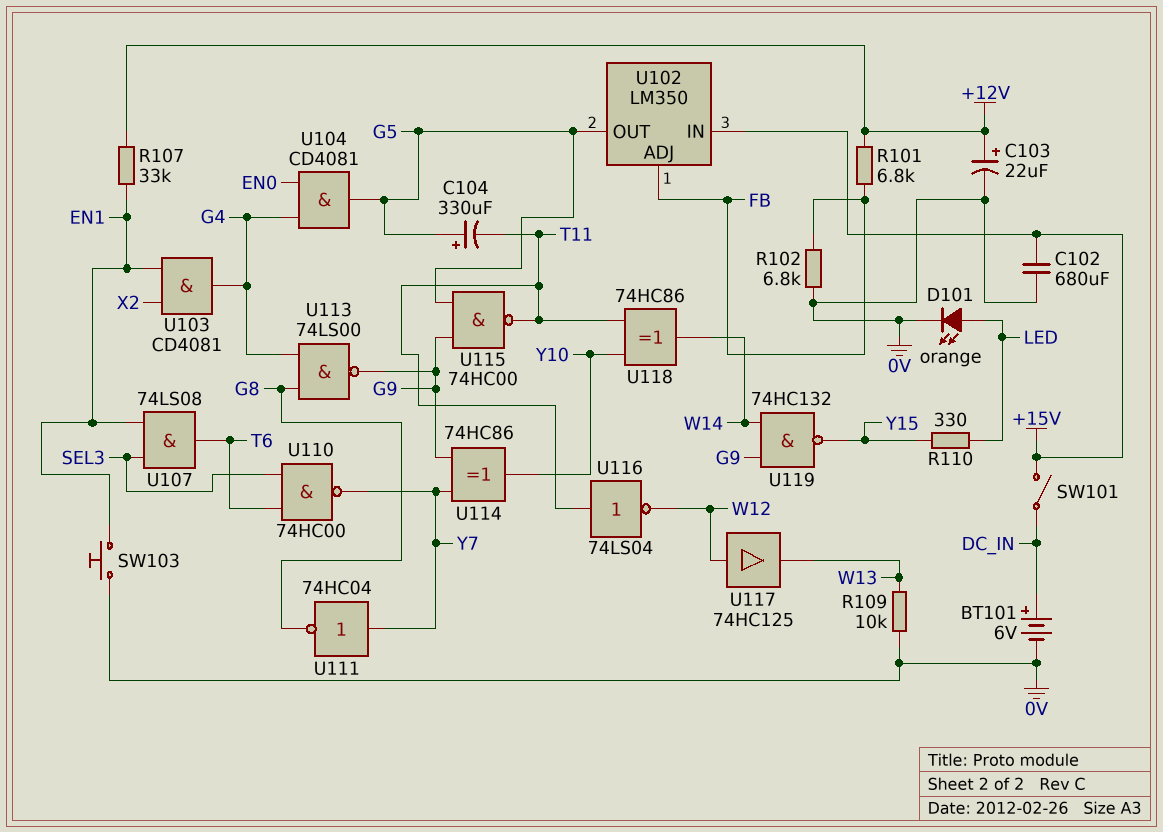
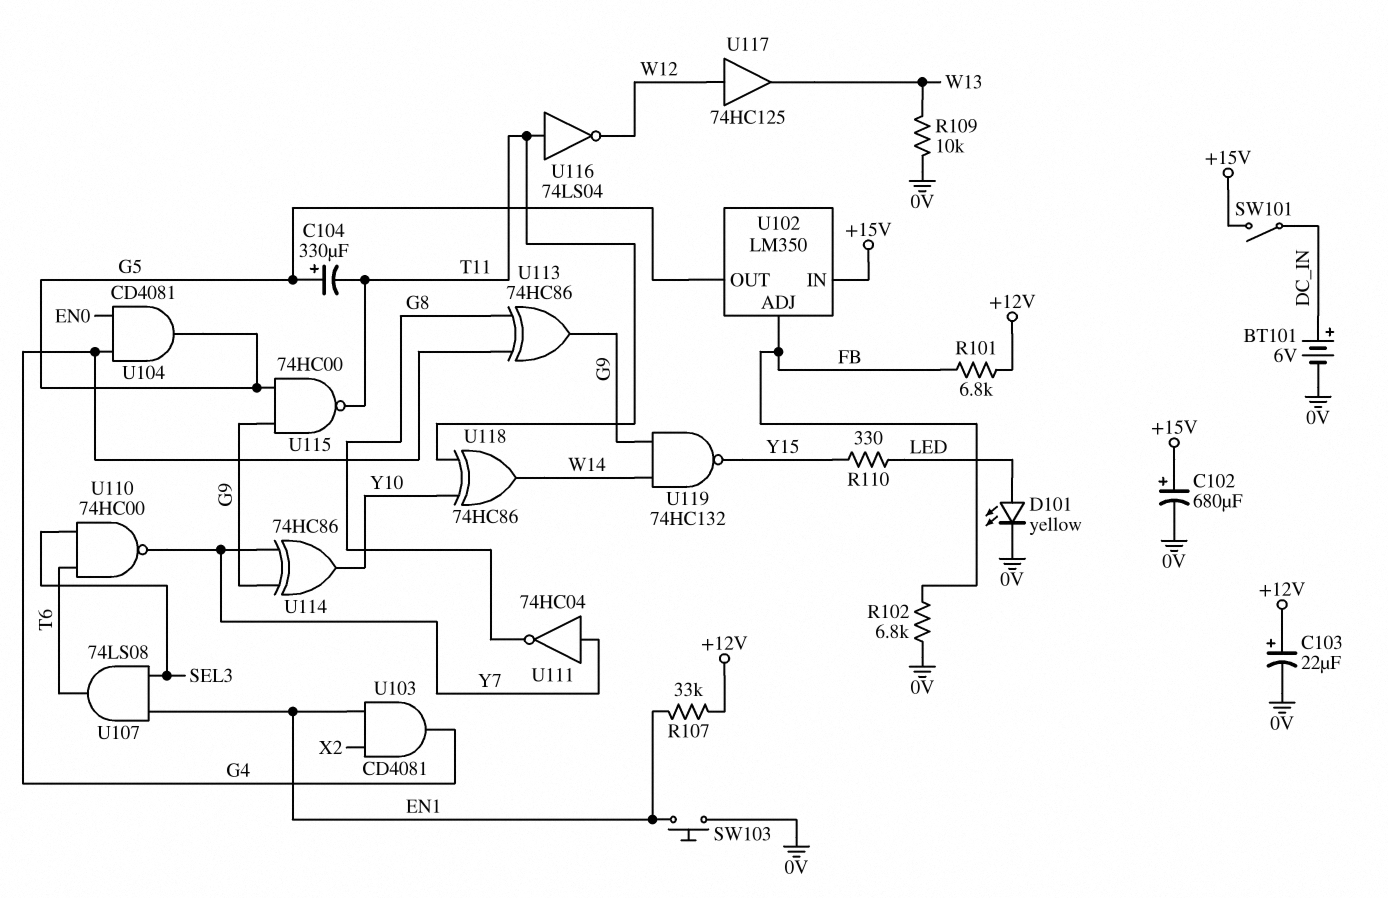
C102: 680uF (+15V, 0V) -> 680uF (plus +15V, minus 0V)
D101: LED orange (A LED, K 0V) -> LED yellow (A LED, K 0V)
U113: NAND 74LS00 (in G4, in G8, out G9) -> XOR 74HC86 (in G4, in G8, out G9)

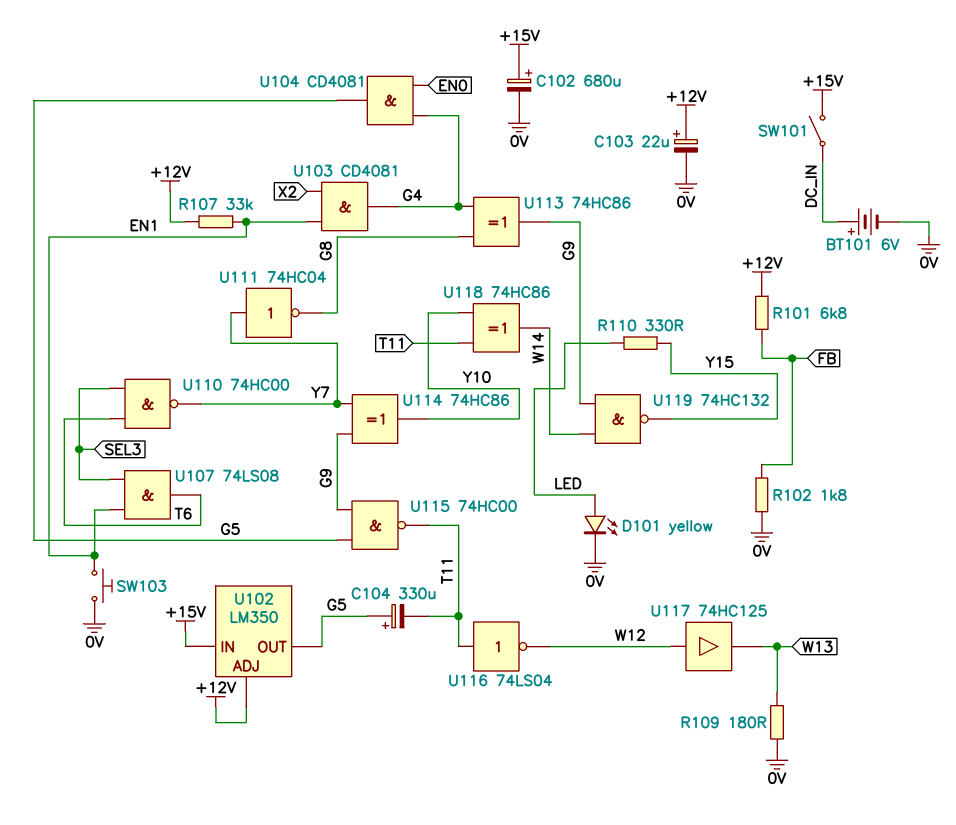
R102: 6.8k (0V, FB) -> 1.8k (0V, FB)
R109: 10k (0V, W13) -> 180 (0V, W13)
U102 pin ADJ: FB -> +12V

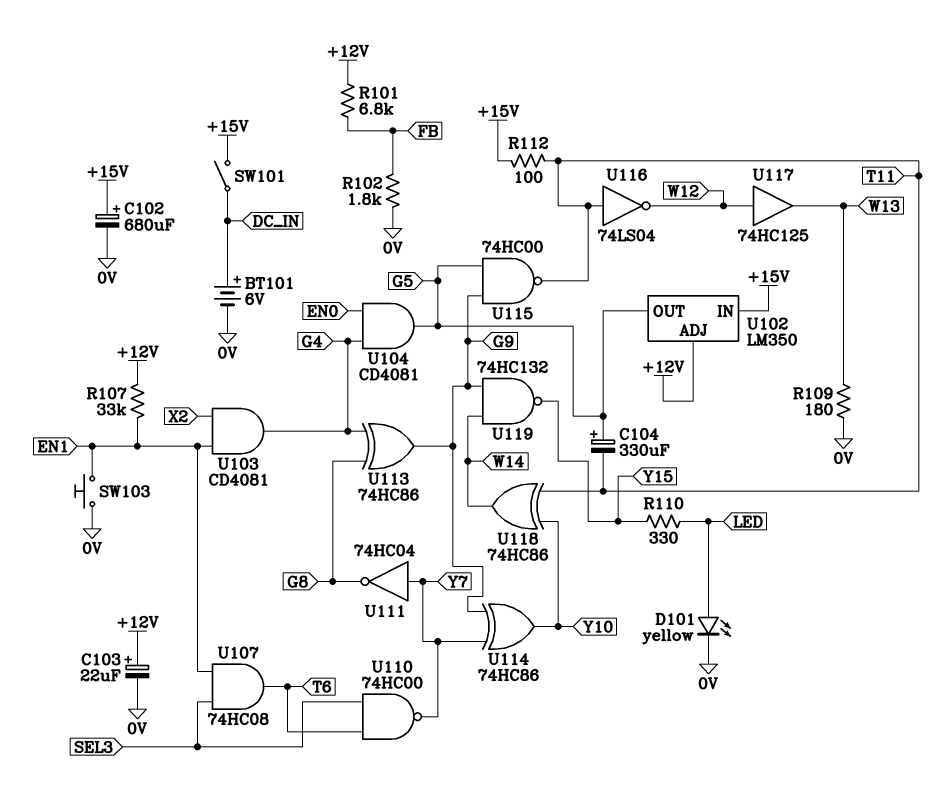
R112: none -> 100 (+15V, T11)
U107: AND 74LS08 (in EN1, in SEL3, out T6) -> AND 74HC08 (in EN1, in SEL3, out T6)

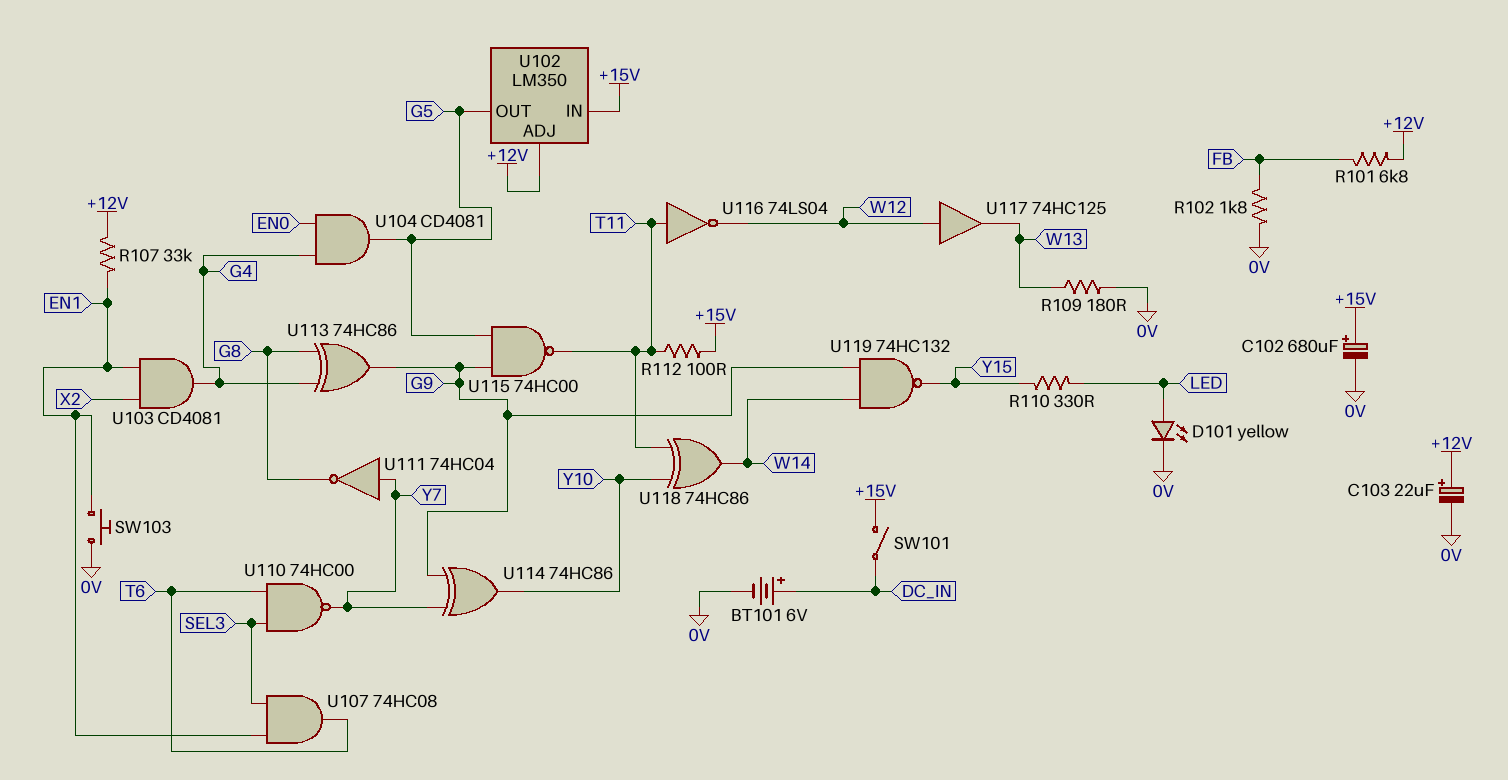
C104: 330uF (plus G5, minus T11) -> none

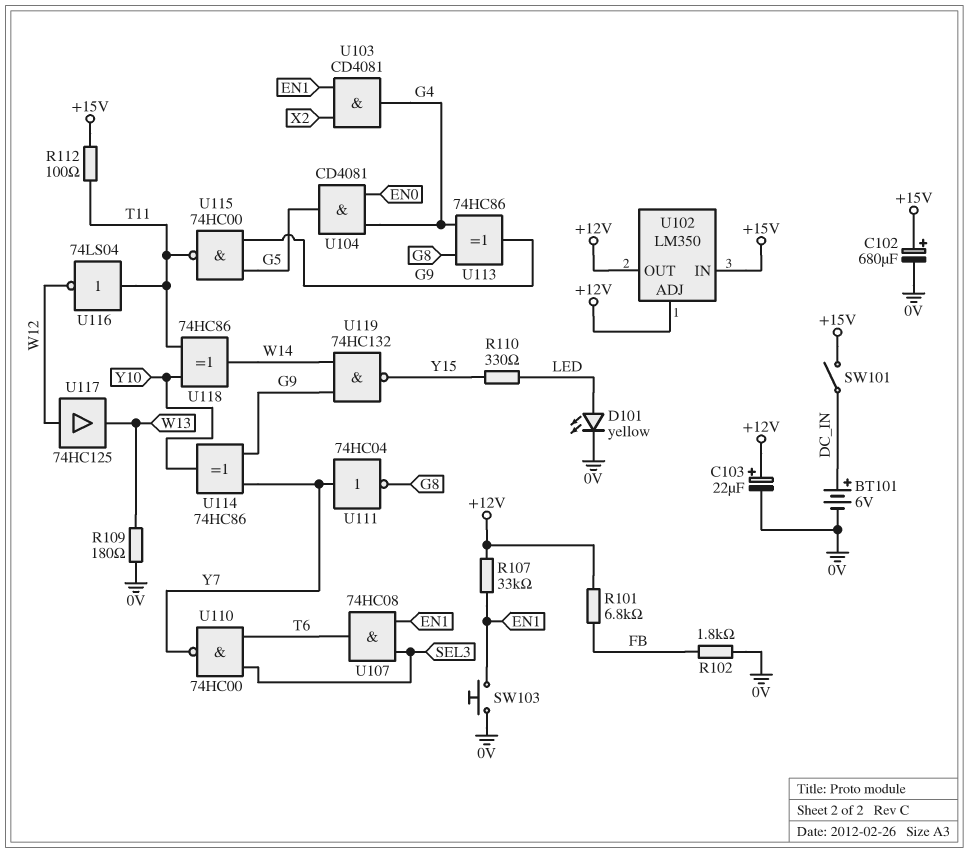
U102 pin OUT: G5 -> +12V

